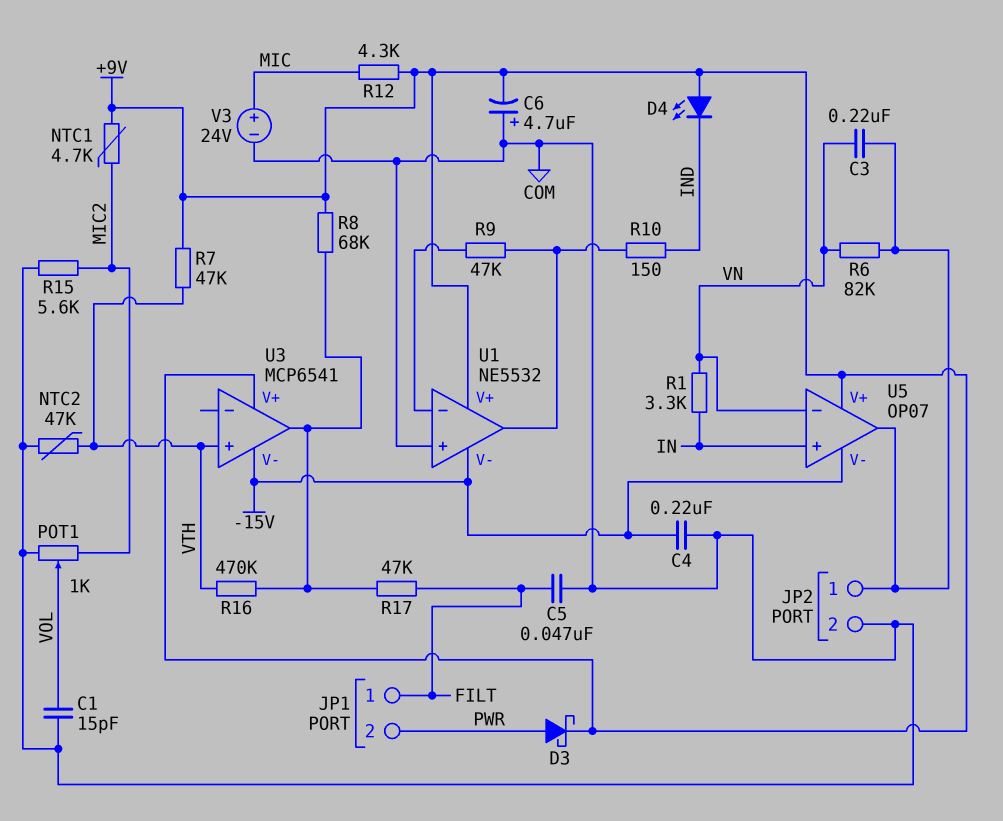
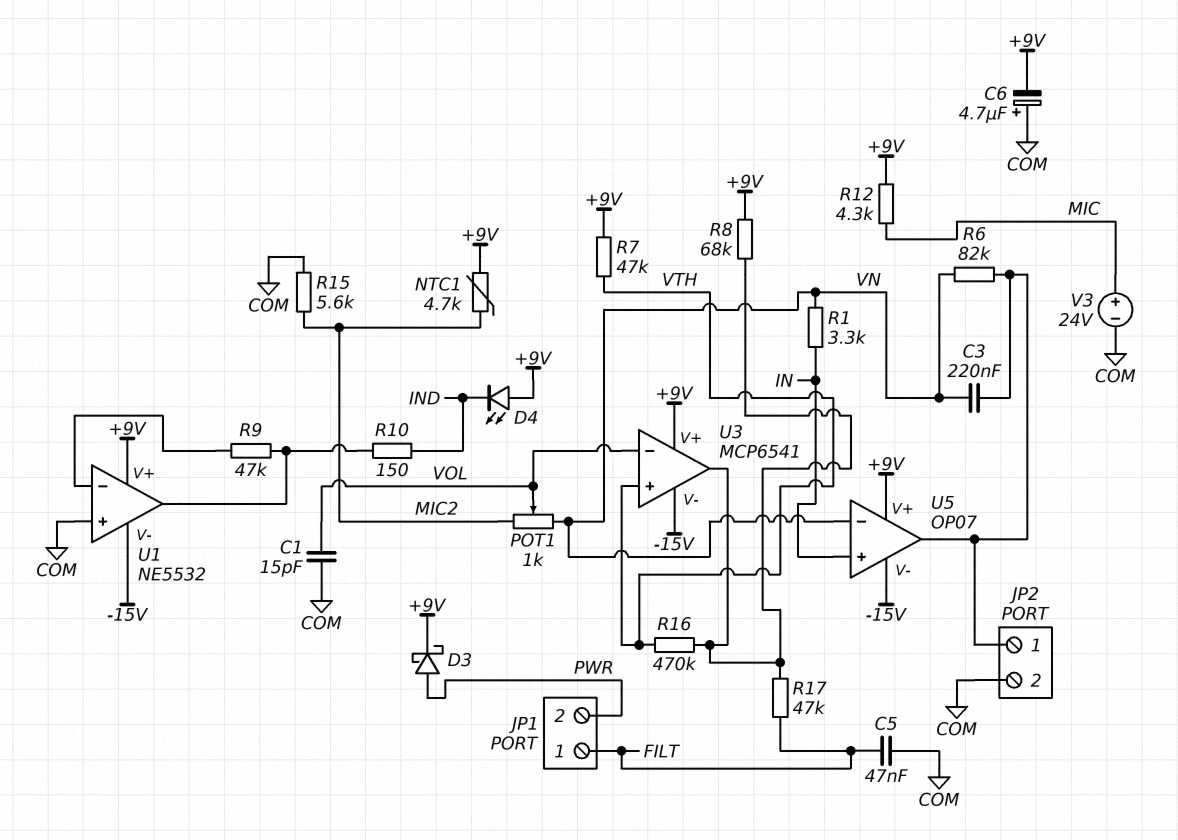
C4: 220nF (-15V, COM) -> none
NTC2: 47k (COM, VTH) -> none
POT1: 1k (COM, MIC2, wiper VOL) -> 1k (MIC2, VN, wiper VOL)
U3 pin in-: none -> VOL

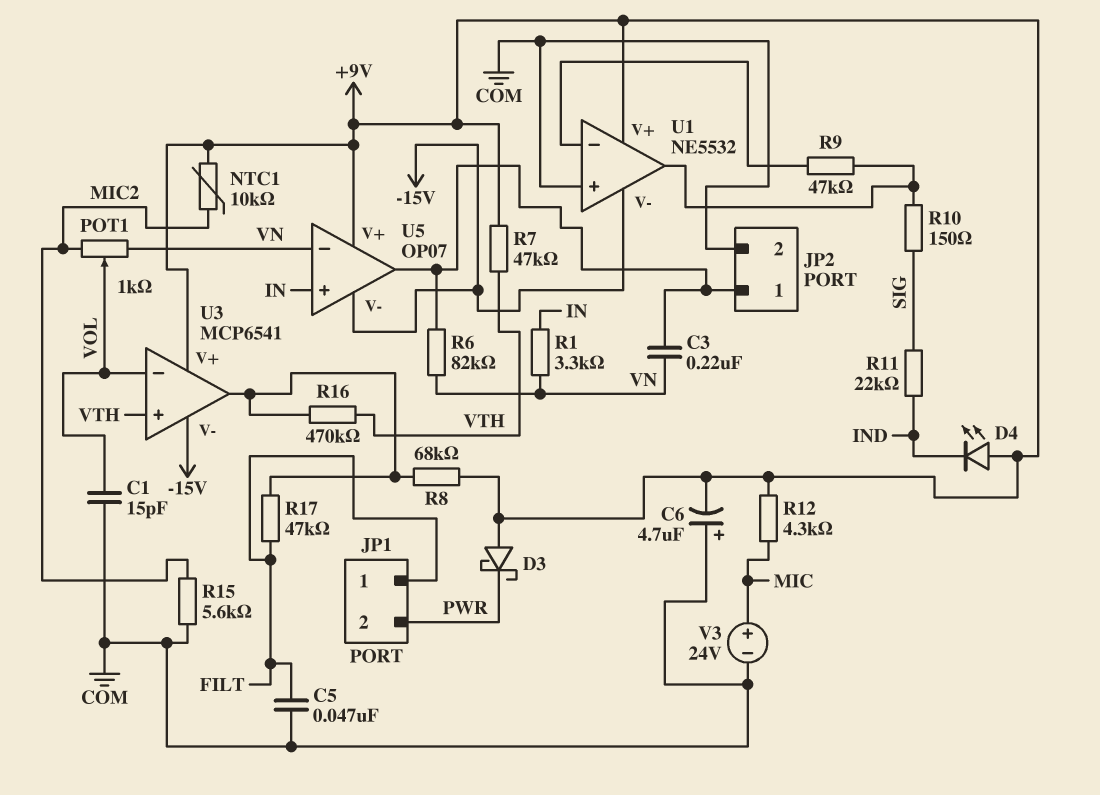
D3: schottky (A PWR, K +9V) -> schottky (A +9V, K PWR)
NTC1: 4.7k (+9V, MIC2) -> 10k (+9V, MIC2)
R10: 150 (IND, U1/out) -> 150 (SIG, U1/out)
R11: none -> 22k (IND, SIG)

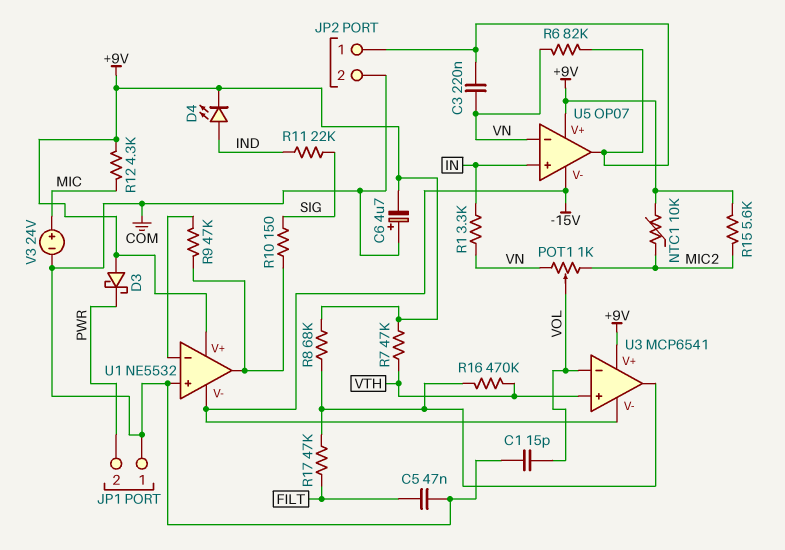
D4: LED (A +9V, K IND) -> LED (A IND, K +9V)
JP1 pin 1: FILT -> COM
R15: 5.6k (COM, MIC2) -> 5.6k (+9V, MIC2)

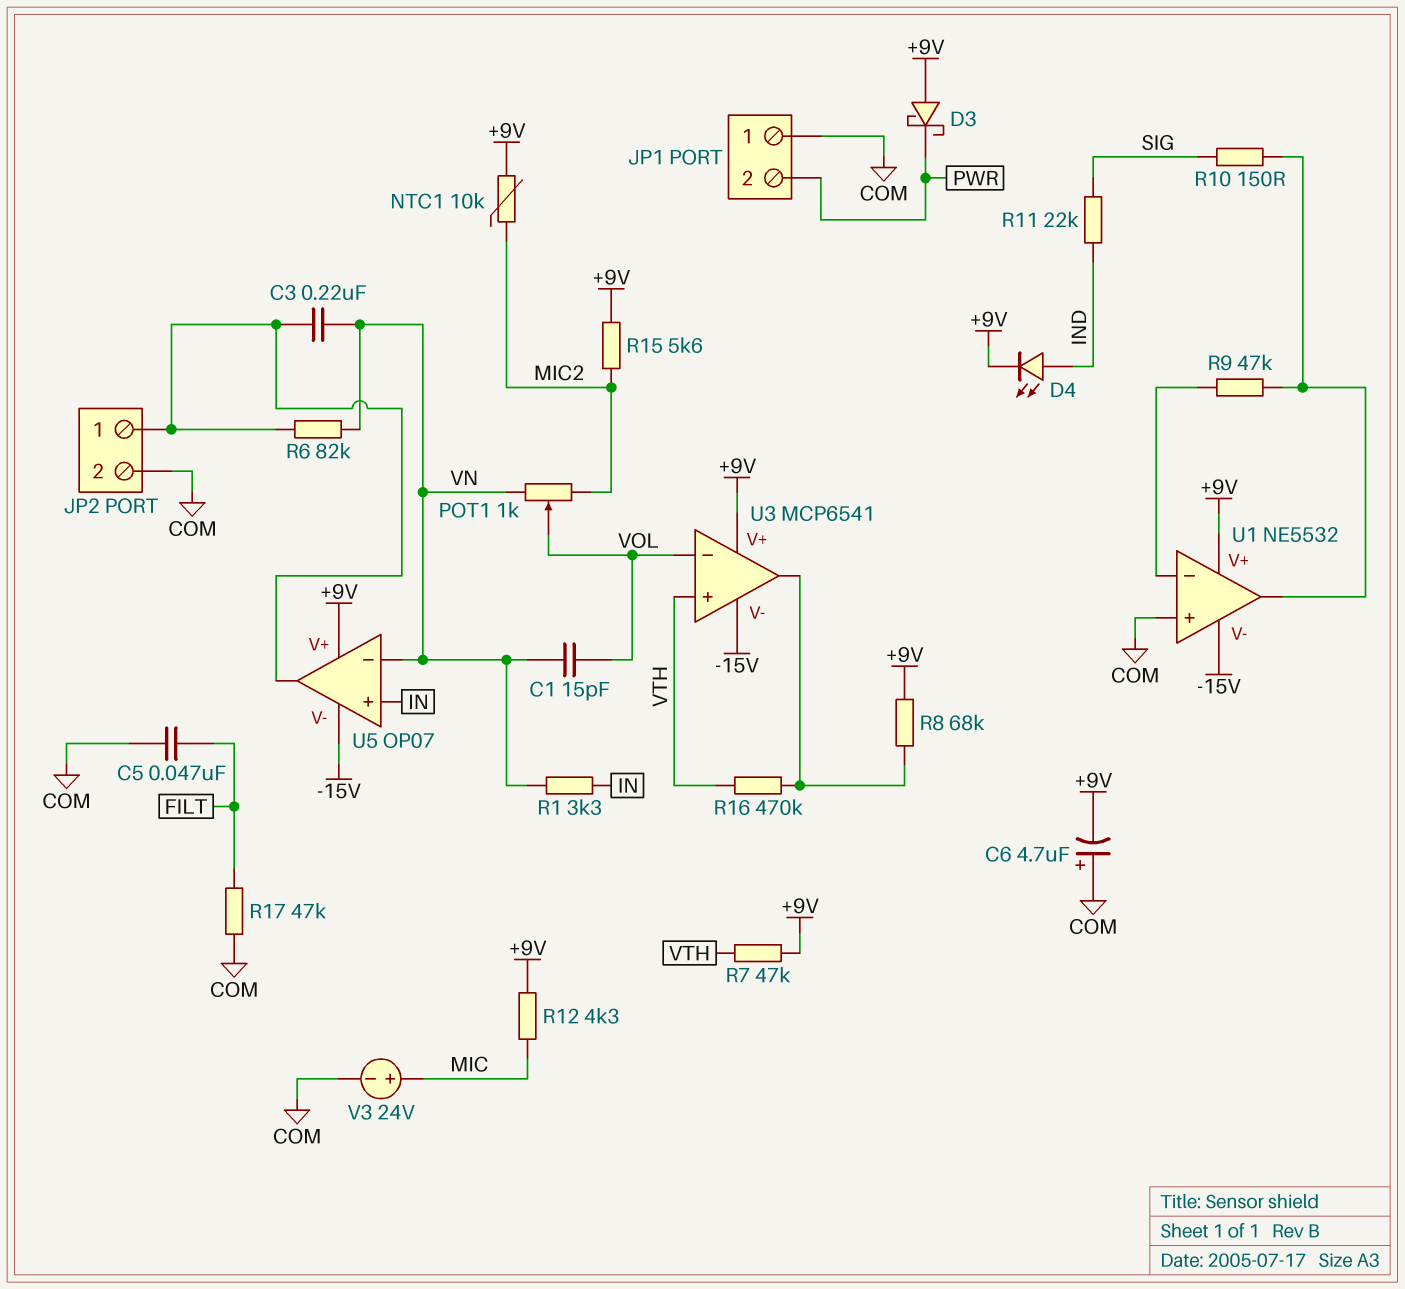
C1: 15pF (COM, VOL) -> 15pF (VN, VOL)
R17: 47k (FILT, U3/out) -> 47k (COM, FILT)

